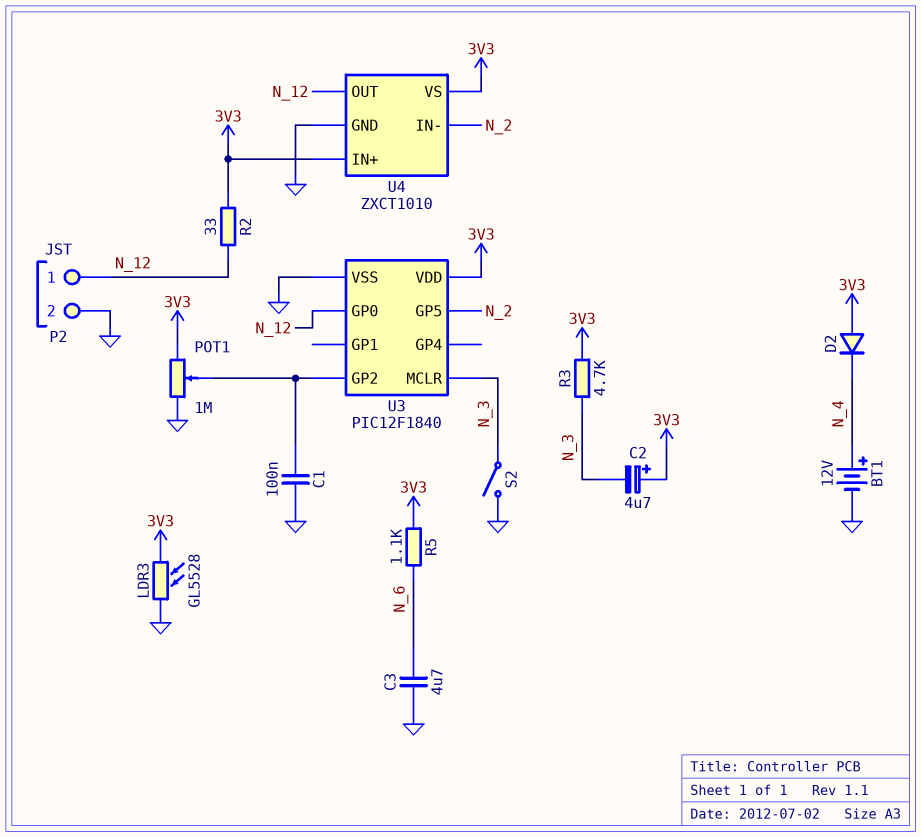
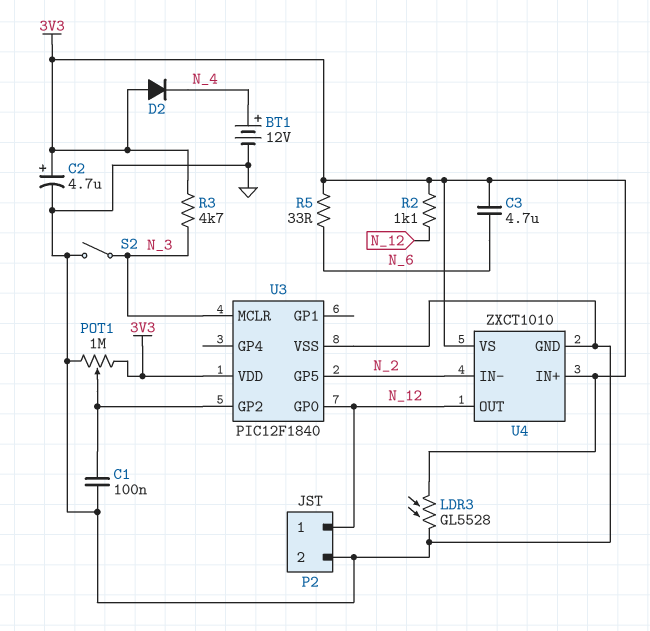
C2: 4.7uF (plus 3V3, minus N_3) -> 4.7uF (plus 3V3, minus GND)
C3: 4.7uF (GND, N_6) -> 4.7uF (3V3, N_6)
R2: 33 (3V3, N_12) -> 1.1k (3V3, N_12)
R5: 1.1k (3V3, N_6) -> 33 (3V3, N_6)

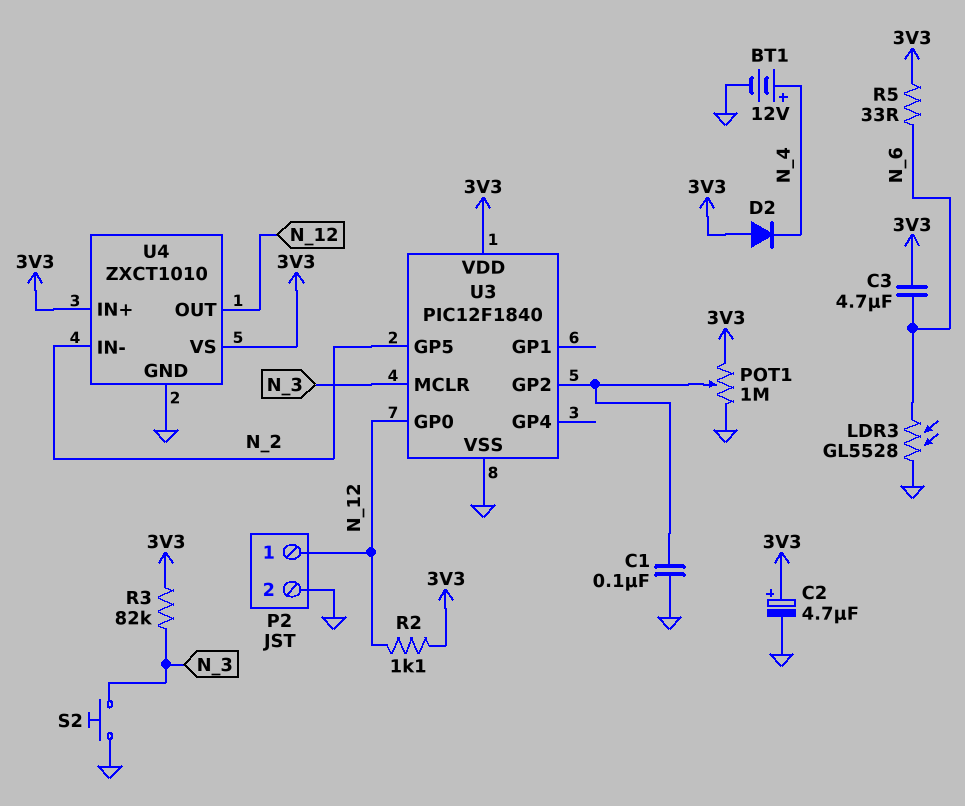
LDR3: GL5528 (3V3, GND) -> GL5528 (GND, N_6)
R3: 4.7k (3V3, N_3) -> 82k (3V3, N_3)
S2: switch (GND, N_3) -> button (GND, N_3)

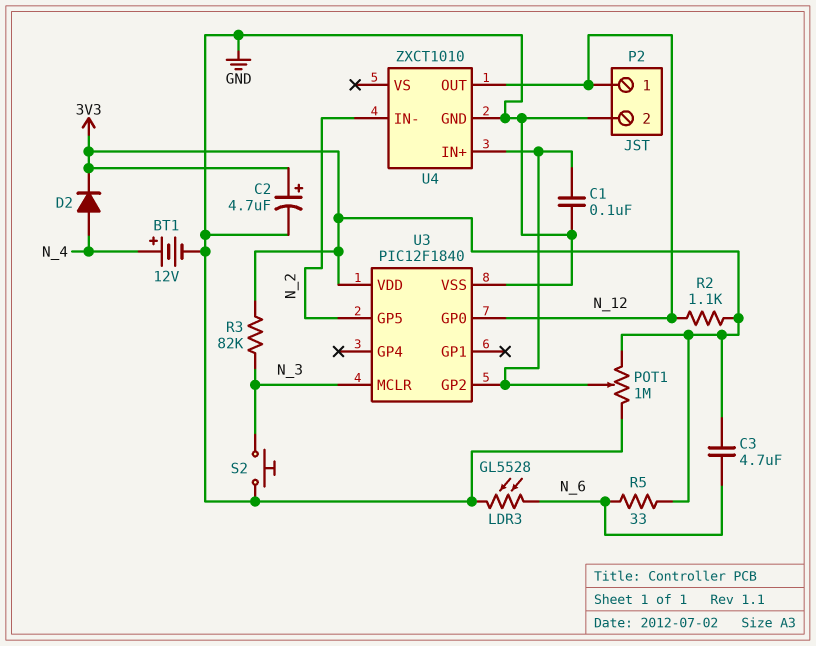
D2: diode (A 3V3, K N_4) -> diode (A N_4, K 3V3)
U4 pin IN+: 3V3 -> U3/GP2
U4 pin VS: 3V3 -> none

